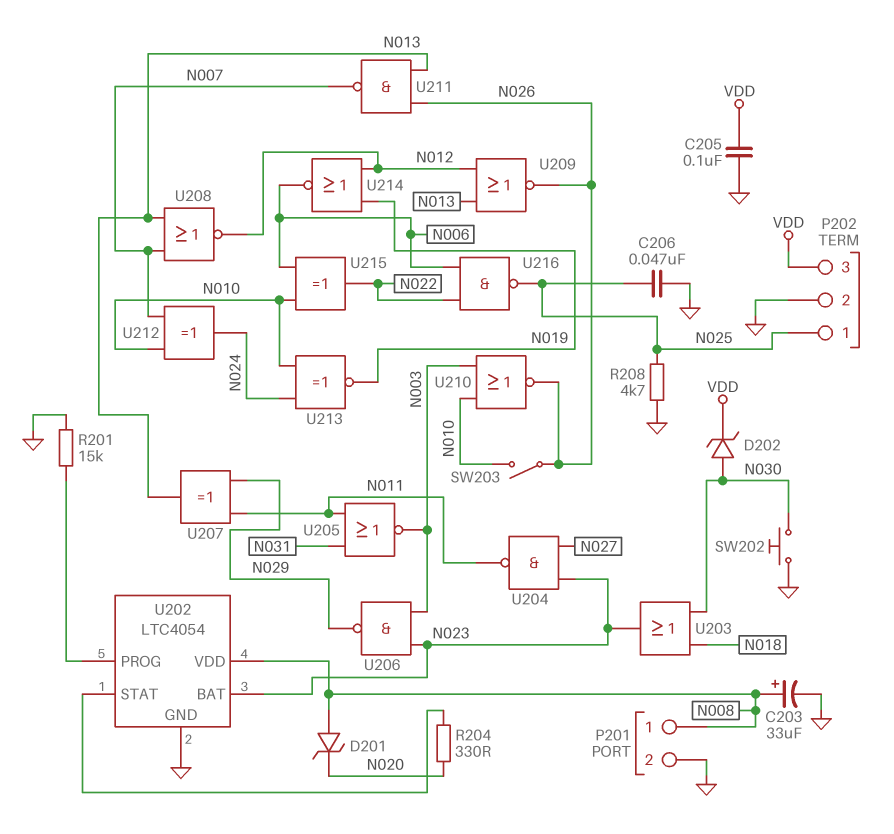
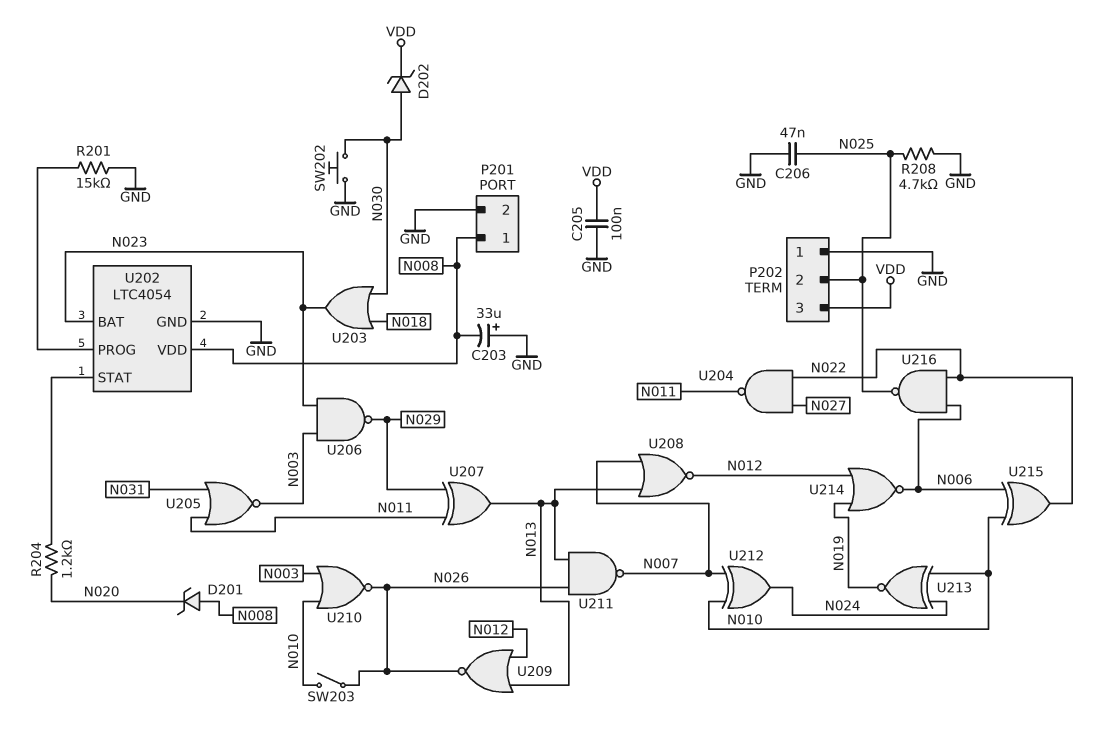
C203: 33uF (plus N008, minus GND) -> 33uF (plus GND, minus N008)
P202 pin 1: N025 -> GND
P202 pin 2: GND -> N025
R204: 330 (N020, U202/STAT) -> 1.2k (N020, U202/STAT)
U204: NAND (in N023, in N027, out N011) -> NAND (in N022, in N027, out N011)

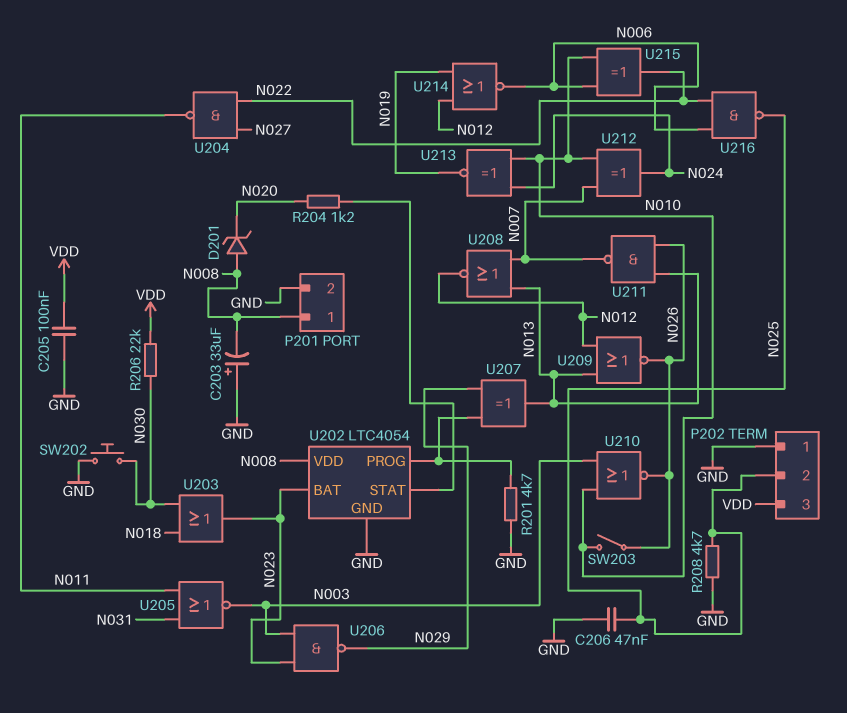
D202: zener (A N030, K VDD) -> none
R201: 15k (GND, U202/PROG) -> 4.7k (GND, U202/PROG)
R206: none -> 22k (N030, VDD)
U207: XOR (in N011, in N029, out N013) -> XOR (in N029, in U202/PROG, out N013)

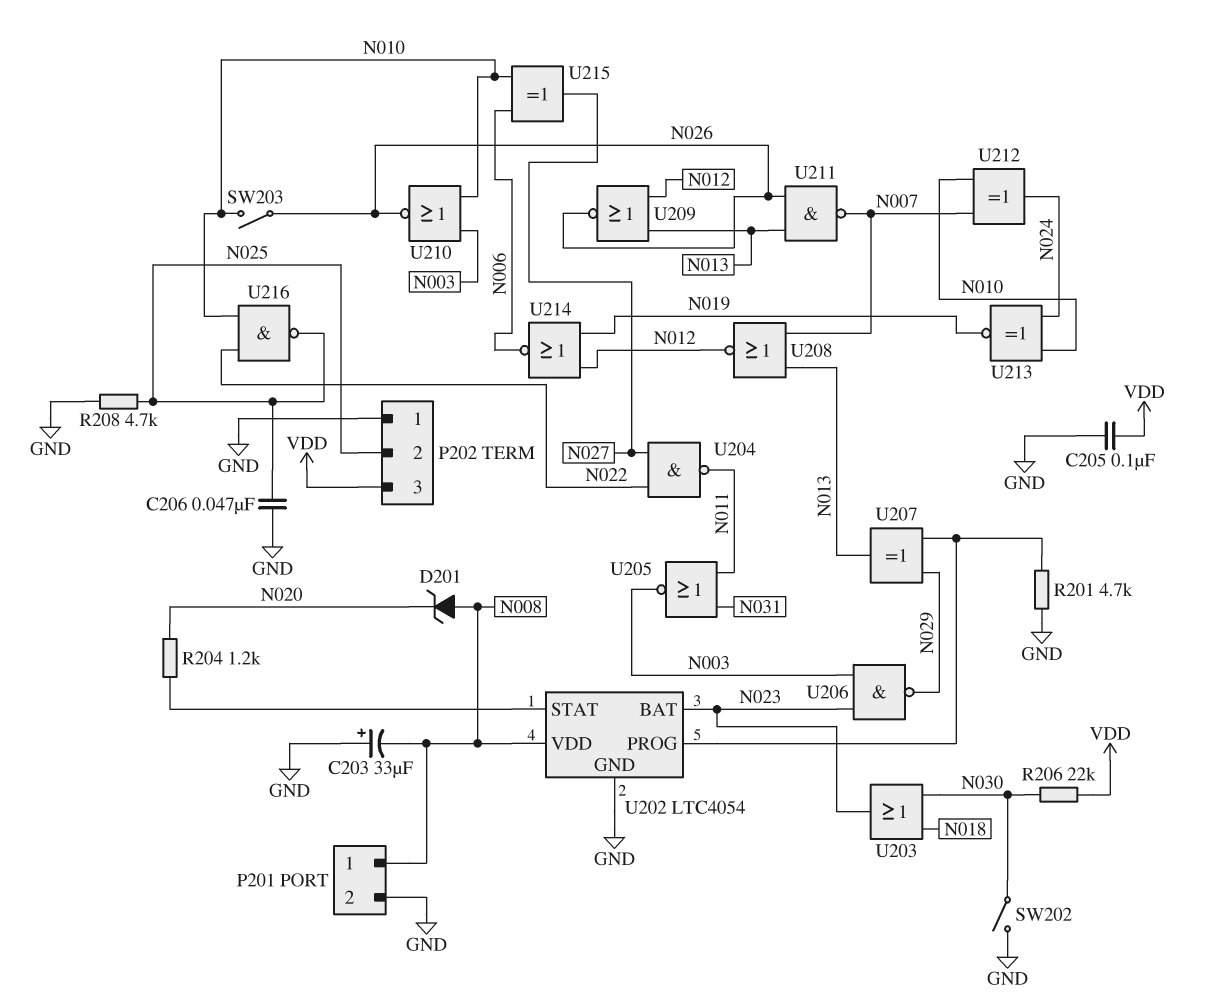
SW202: button (GND, N030) -> switch (GND, N030)
U215: XOR (in N006, in N010, out N022) -> XOR (in N006, in N010, out N027)
U216: NAND (in N006, in N022, out N025) -> NAND (in N010, in N022, out N025)

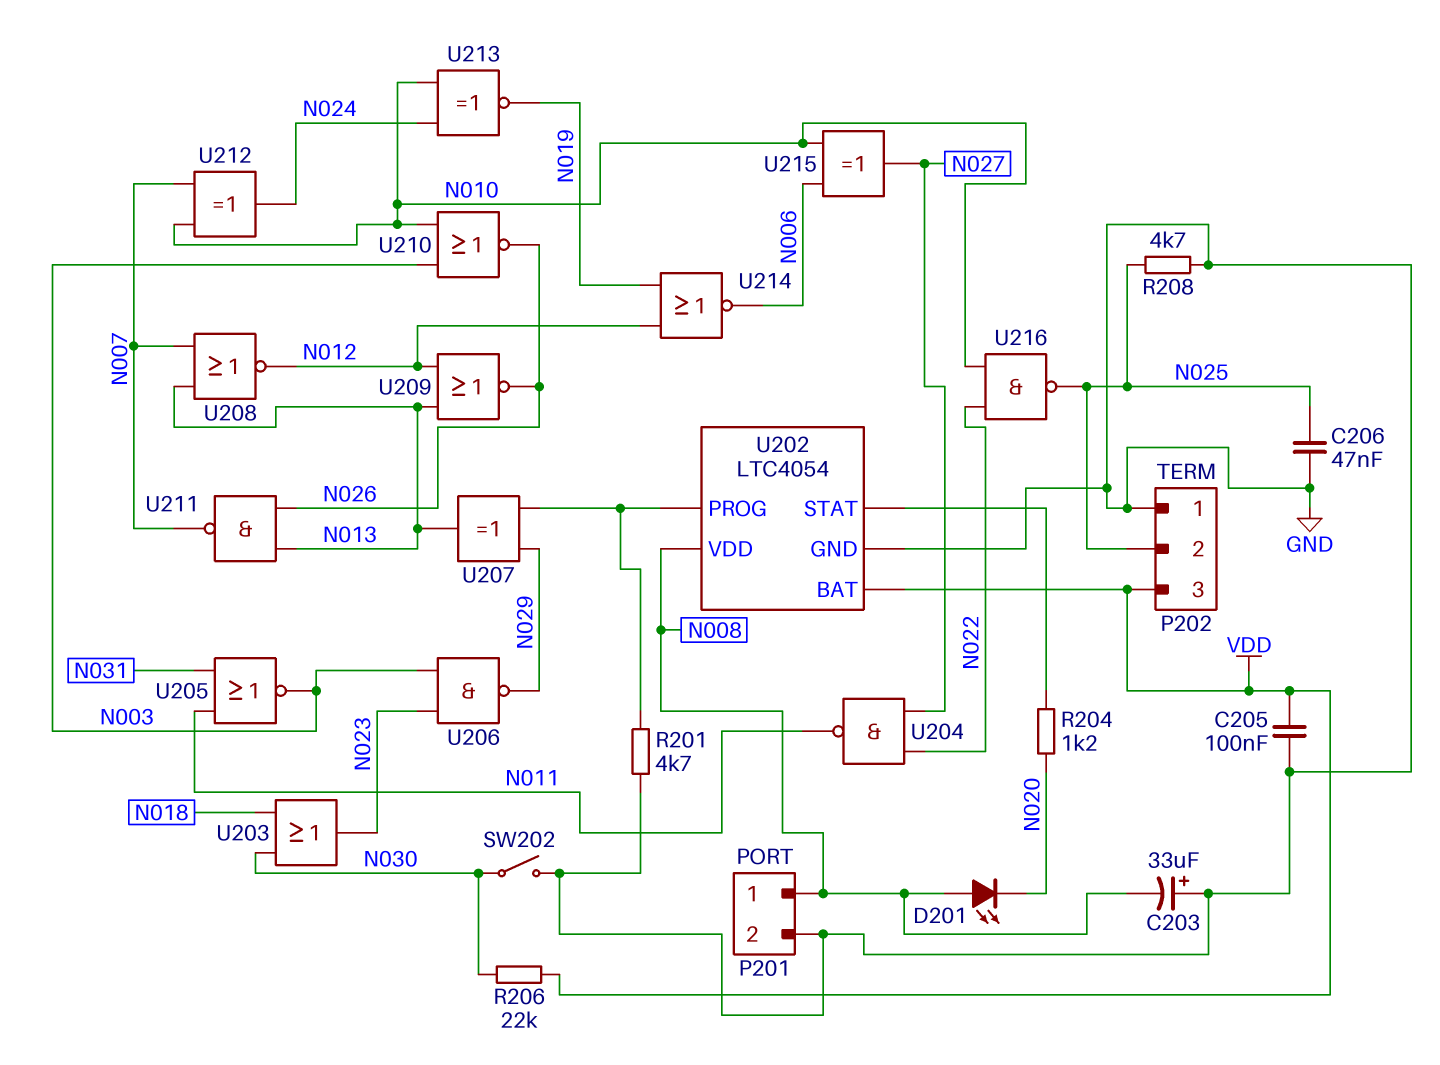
D201: zener (A N008, K N020) -> LED (A N008, K N020)
SW203: switch (N010, N026) -> none
U202 pin BAT: N023 -> VDD

